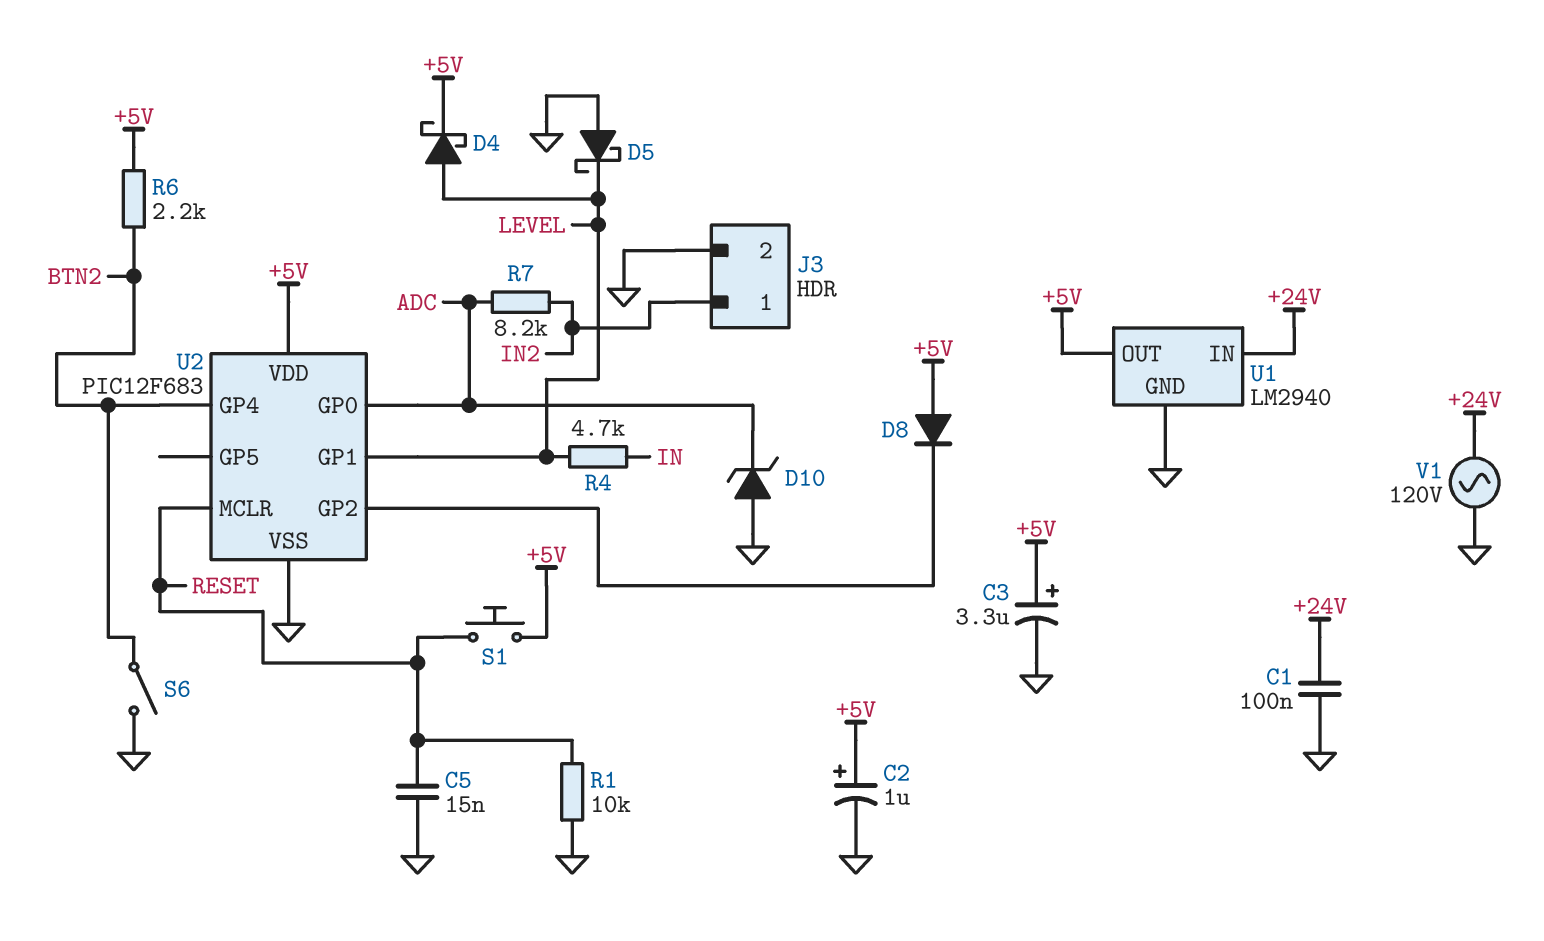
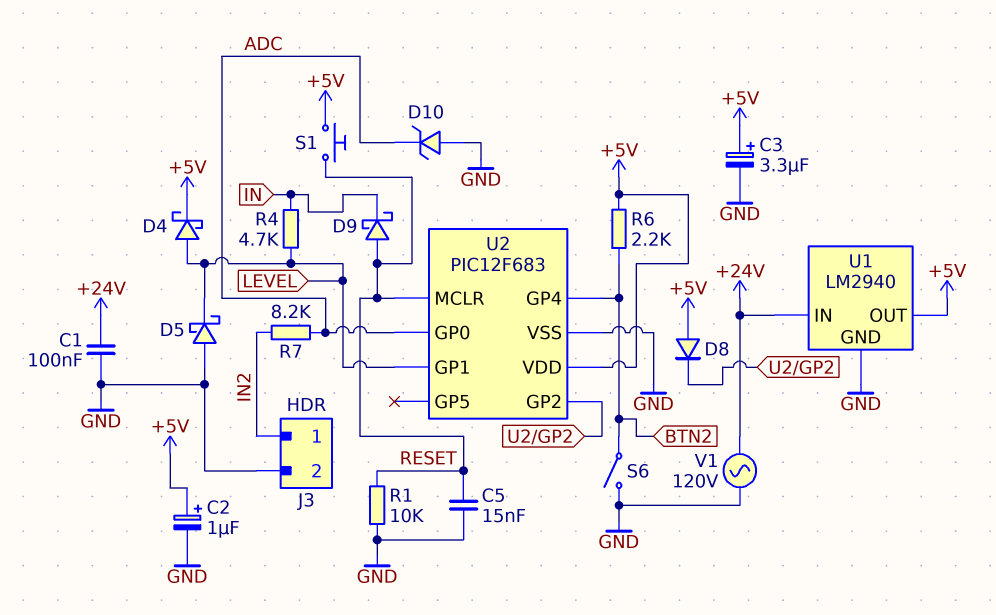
D9: none -> schottky (A RESET, K IN)

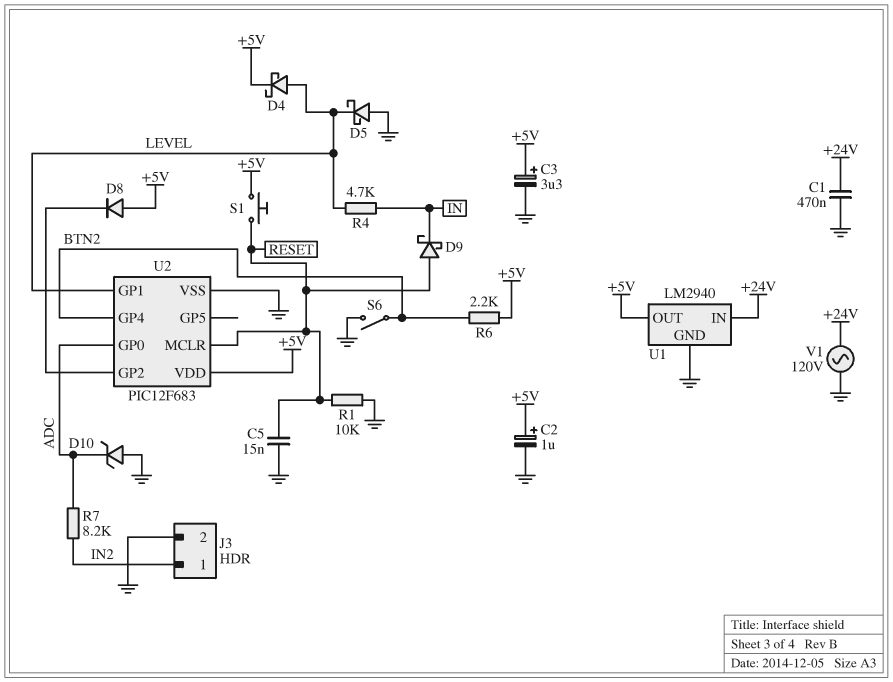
C1: 100nF (+24V, GND) -> 470nF (+24V, GND)

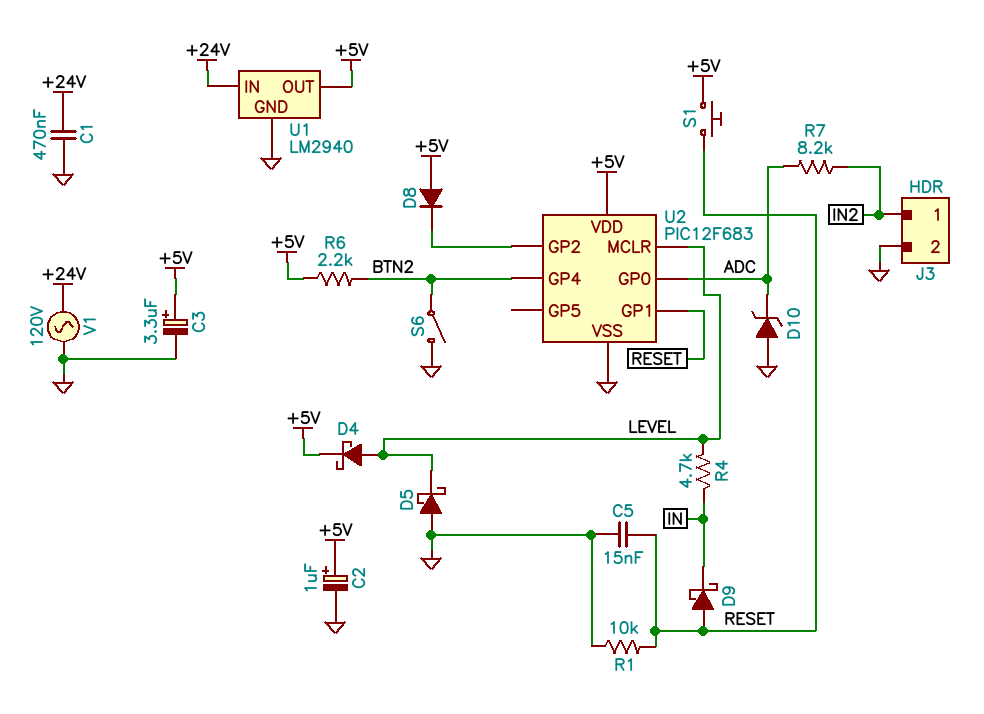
U2 pin GP1: LEVEL -> RESET
U2 pin MCLR: RESET -> LEVEL

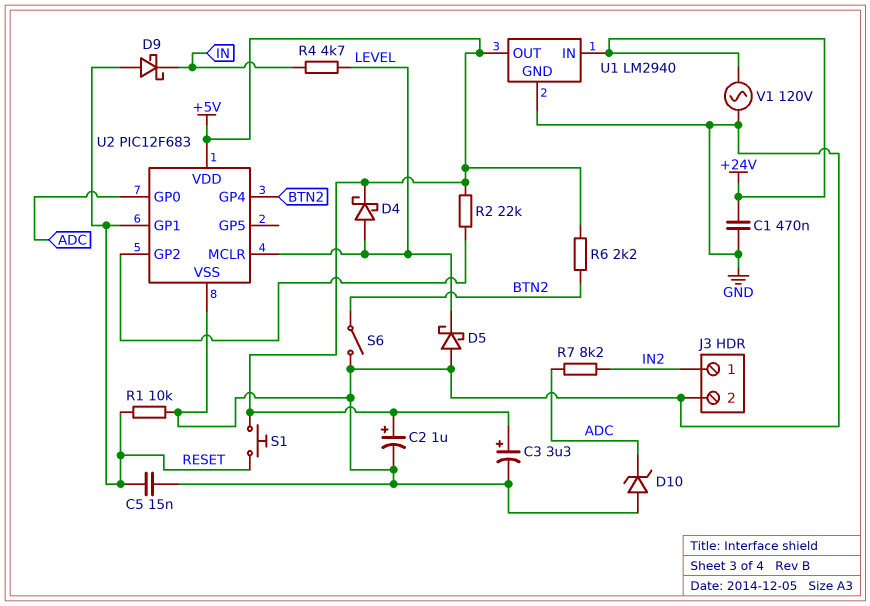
D8: diode (A +5V, K U2/GP2) -> none
R2: none -> 22k (+5V, U2/GP2)

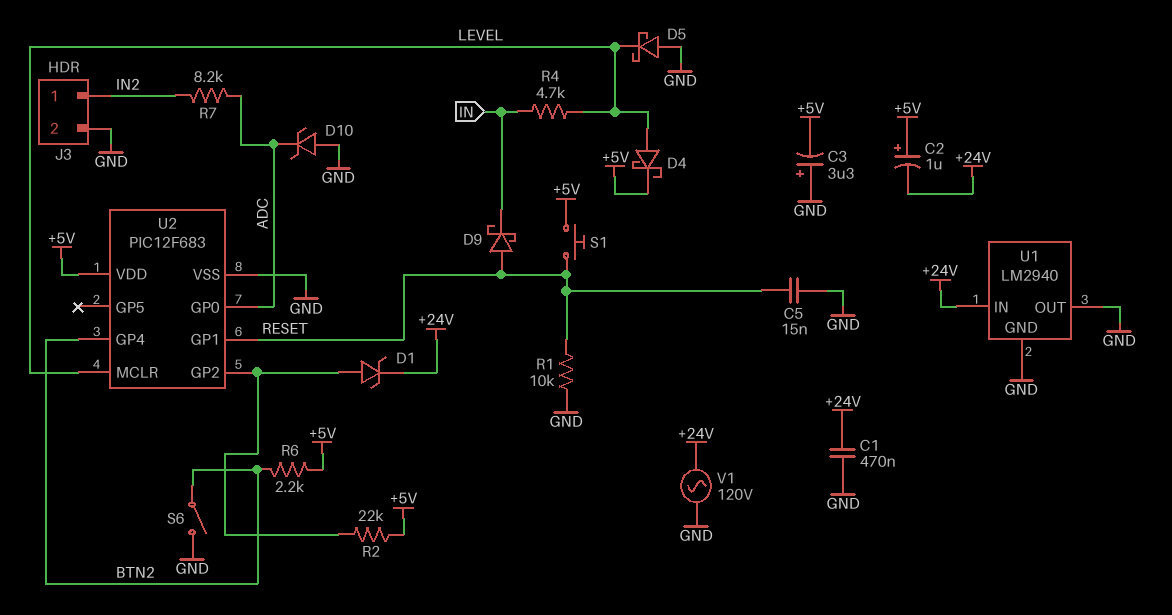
C2: 1uF (plus +5V, minus GND) -> 1uF (plus +5V, minus +24V)
C3: 3.3uF (plus +5V, minus GND) -> 3.3uF (plus GND, minus +5V)
D1: none -> zener (A U2/GP2, K +24V)
U1 pin OUT: +5V -> GND

